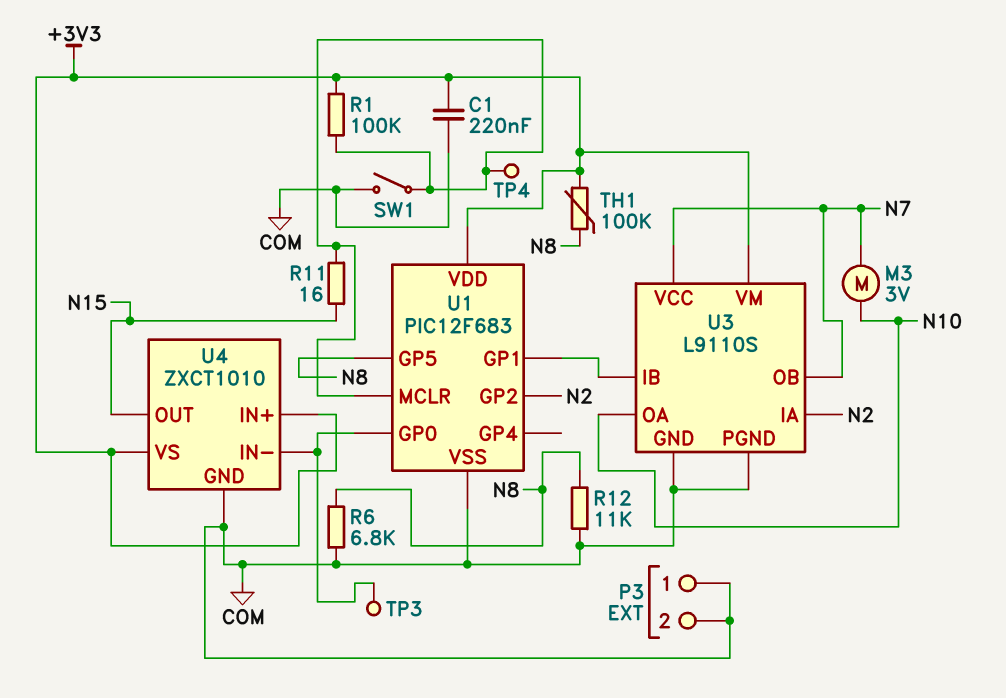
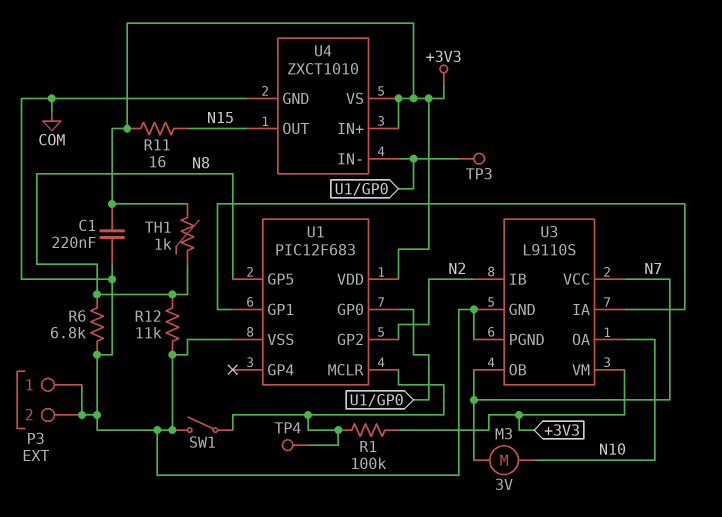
R11: 16 (N15, U1/MCLR) -> 16 (+3V3, N15)
TH1: 100k (+3V3, N8) -> 1k (+3V3, N8)
U3 pin IA: N2 -> U1/GP1
U3 pin IB: U1/GP1 -> N2

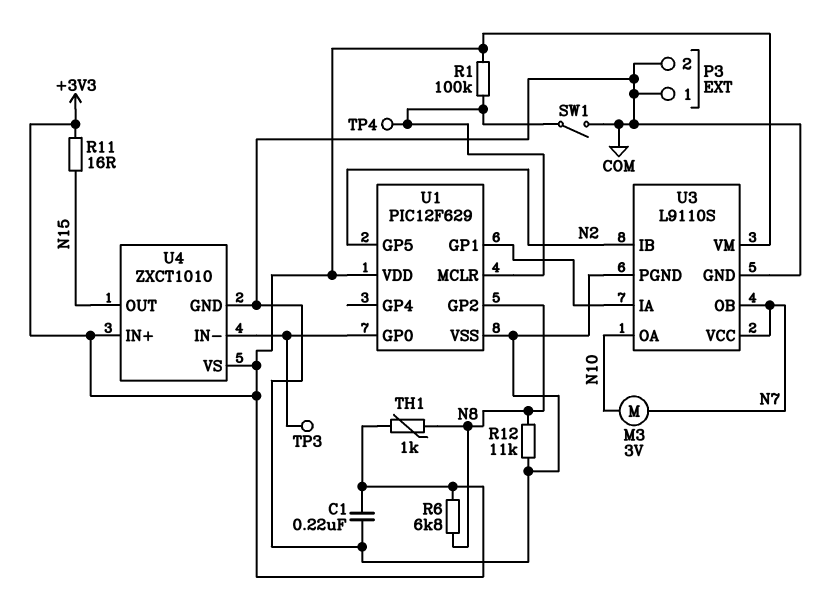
R6: 6.8k (COM, N8) -> 6.8k (+3V3, N8)
U1: PIC12F683 -> PIC12F629
U1 pin GP2: N2 -> N8
U1 pin GP5: N8 -> N2

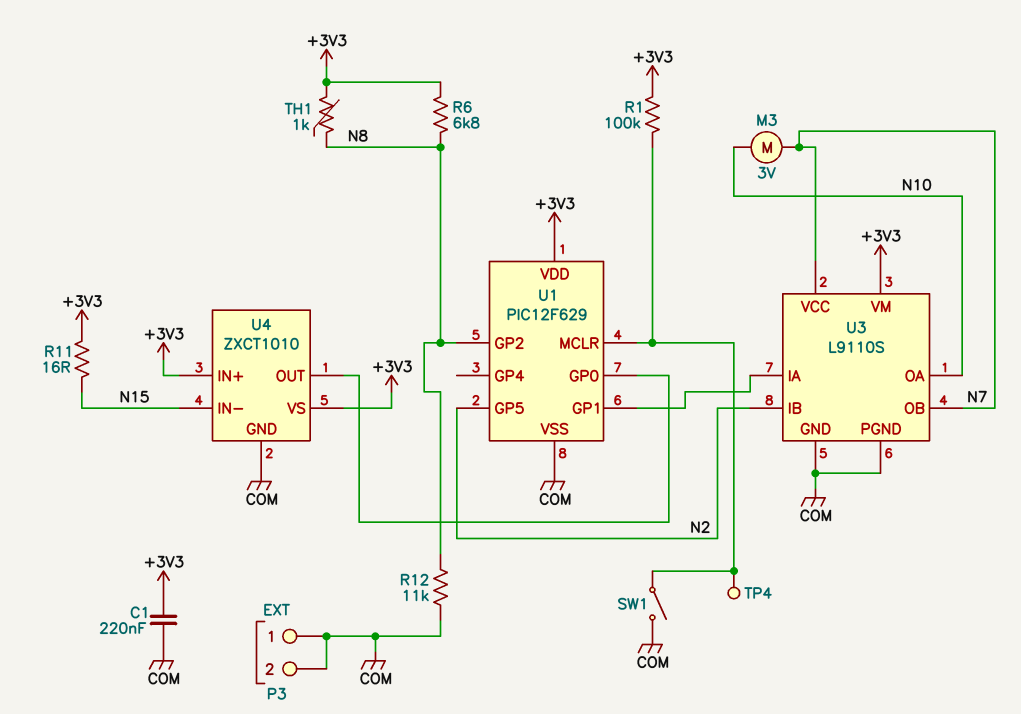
TP3: test point (U1/GP0) -> none
U4 pin IN-: U1/GP0 -> N15
U4 pin OUT: N15 -> U1/GP0

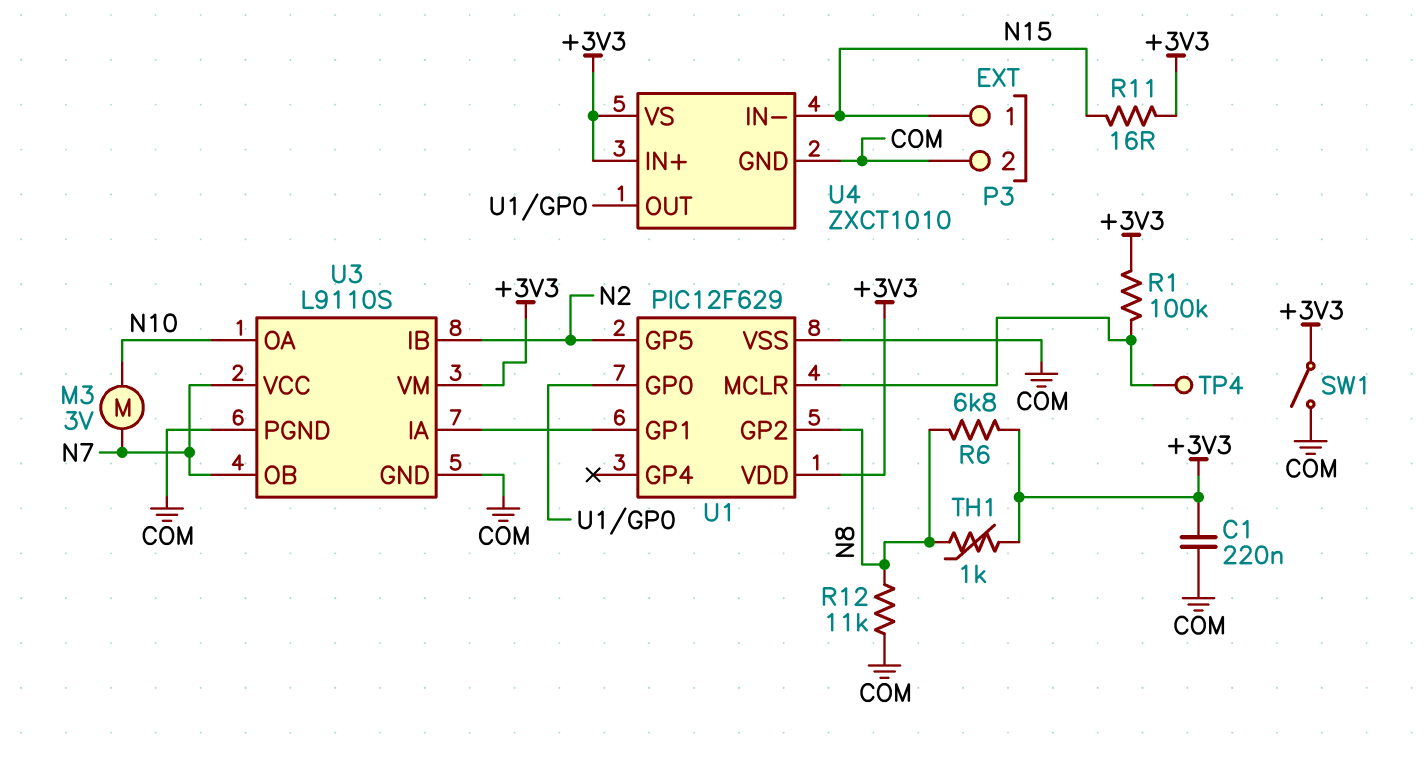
P3 pin 1: COM -> N15
SW1: switch (COM, U1/MCLR) -> switch (+3V3, COM)

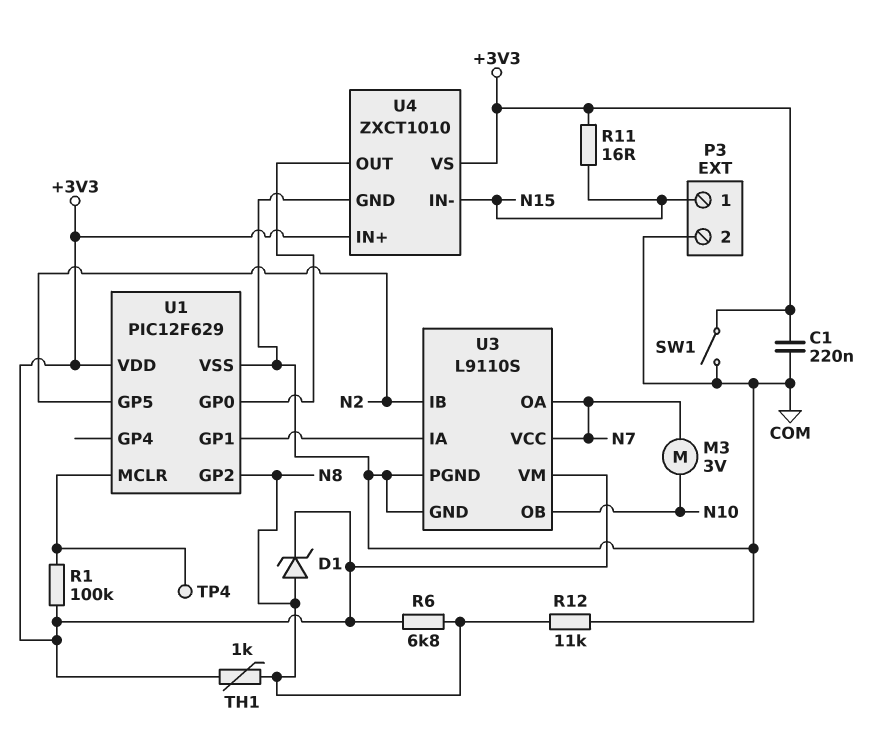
D1: none -> zener (A N8, K +3V3)
U3 pin OA: N10 -> N7
U3 pin OB: N7 -> N10

